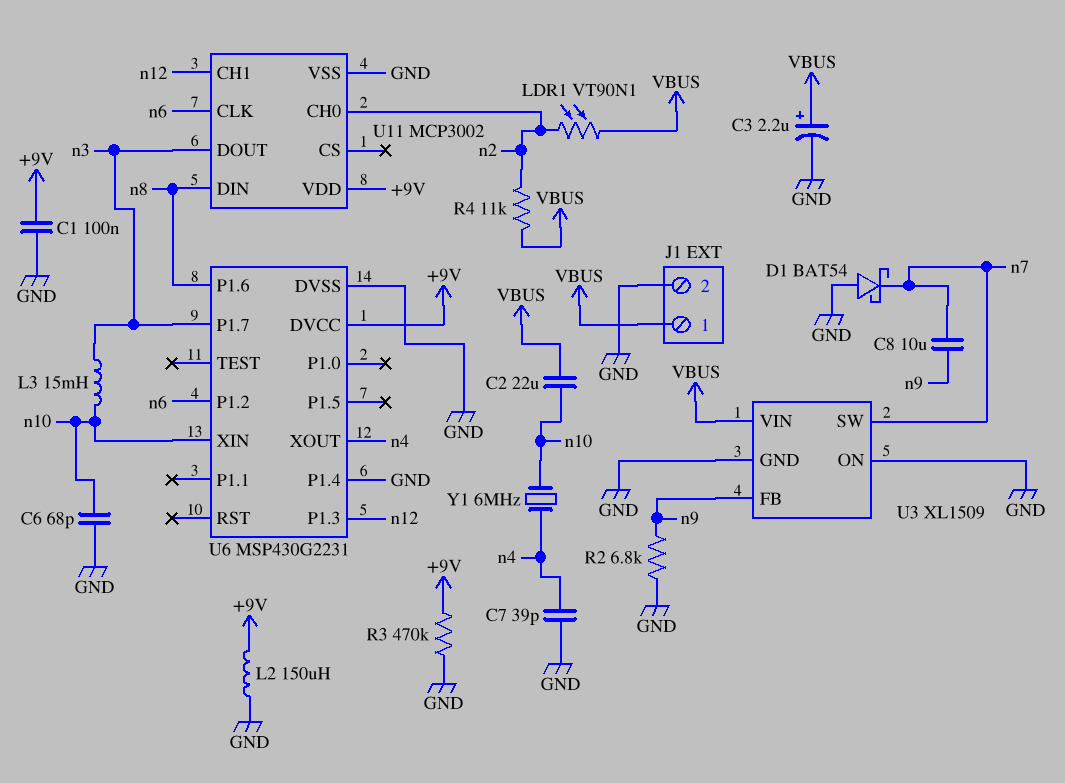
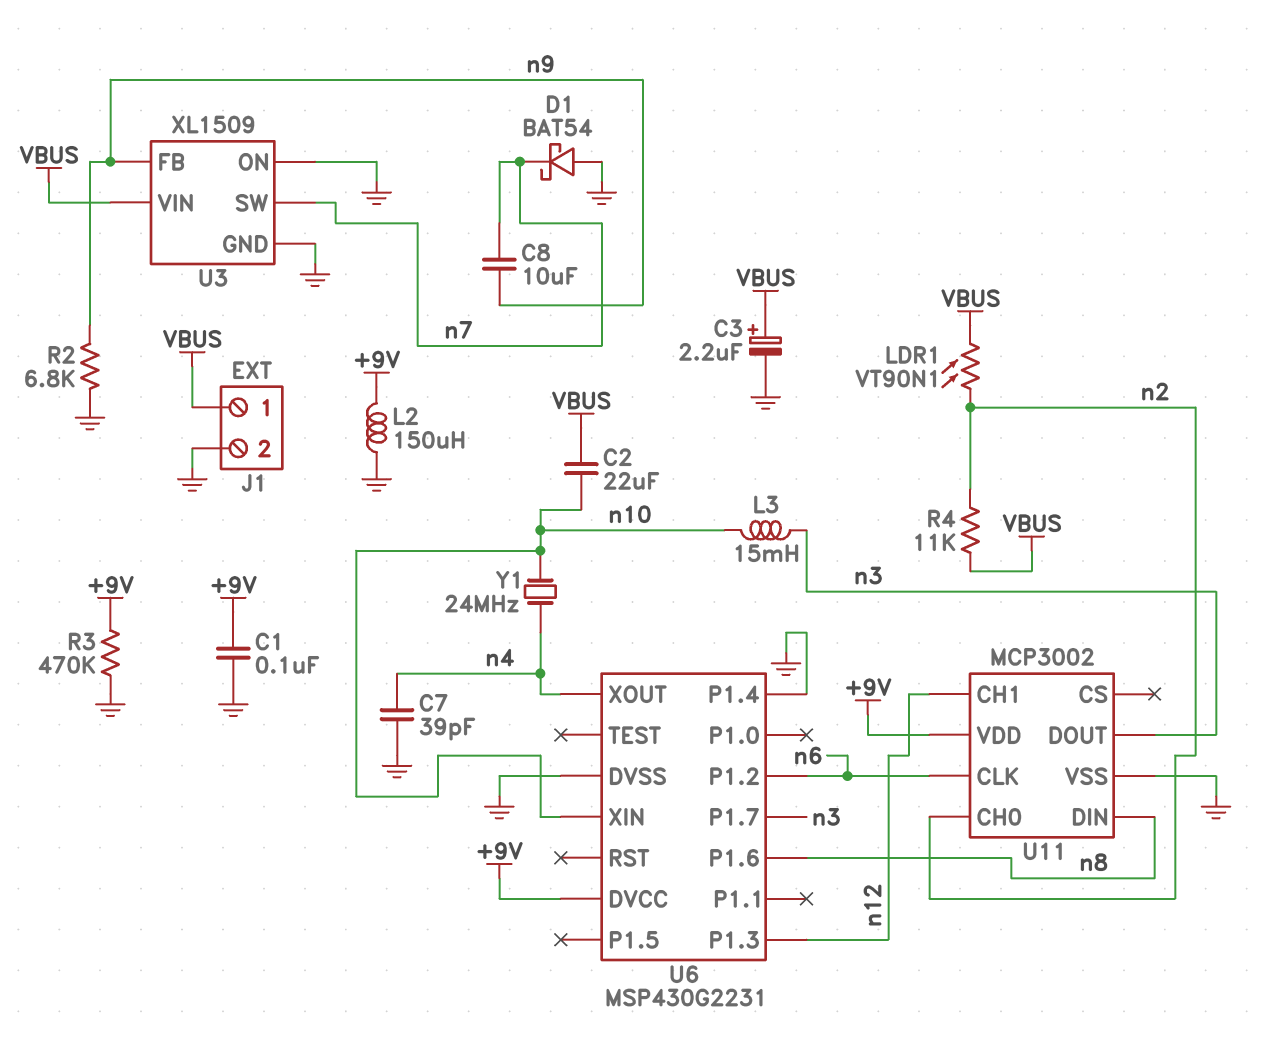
C6: 68pF (GND, n10) -> none
Y1: 6MHz (n4, n10) -> 24MHz (n4, n10)

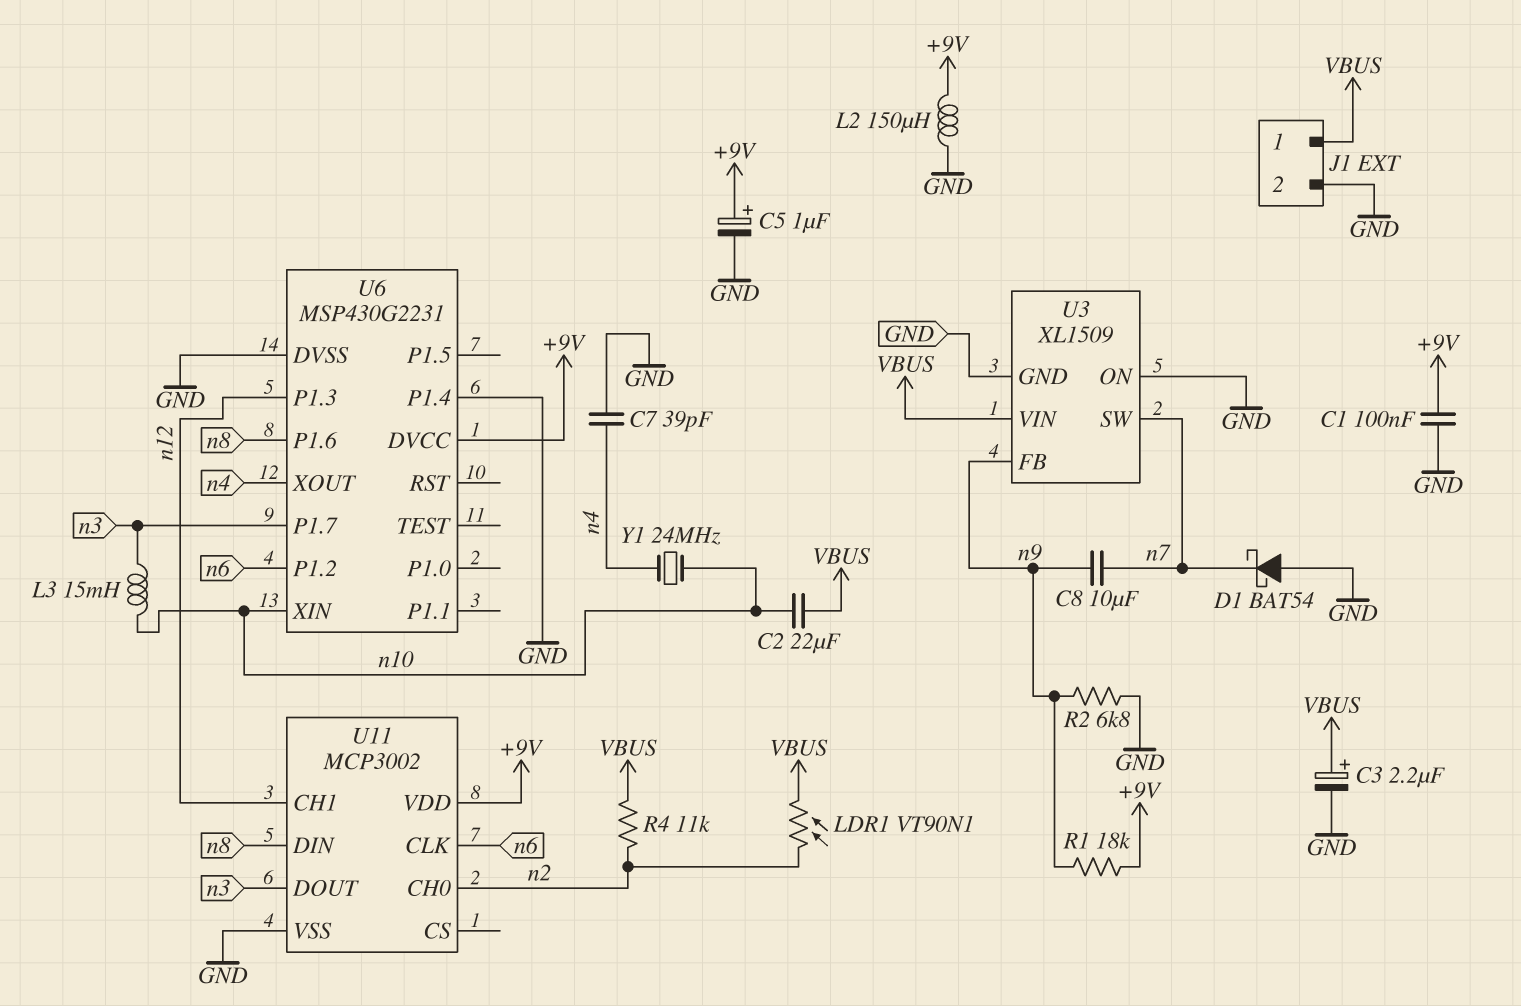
C5: none -> 1uF (plus +9V, minus GND)
R1: none -> 18k (+9V, n9)
R3: 470k (+9V, GND) -> none

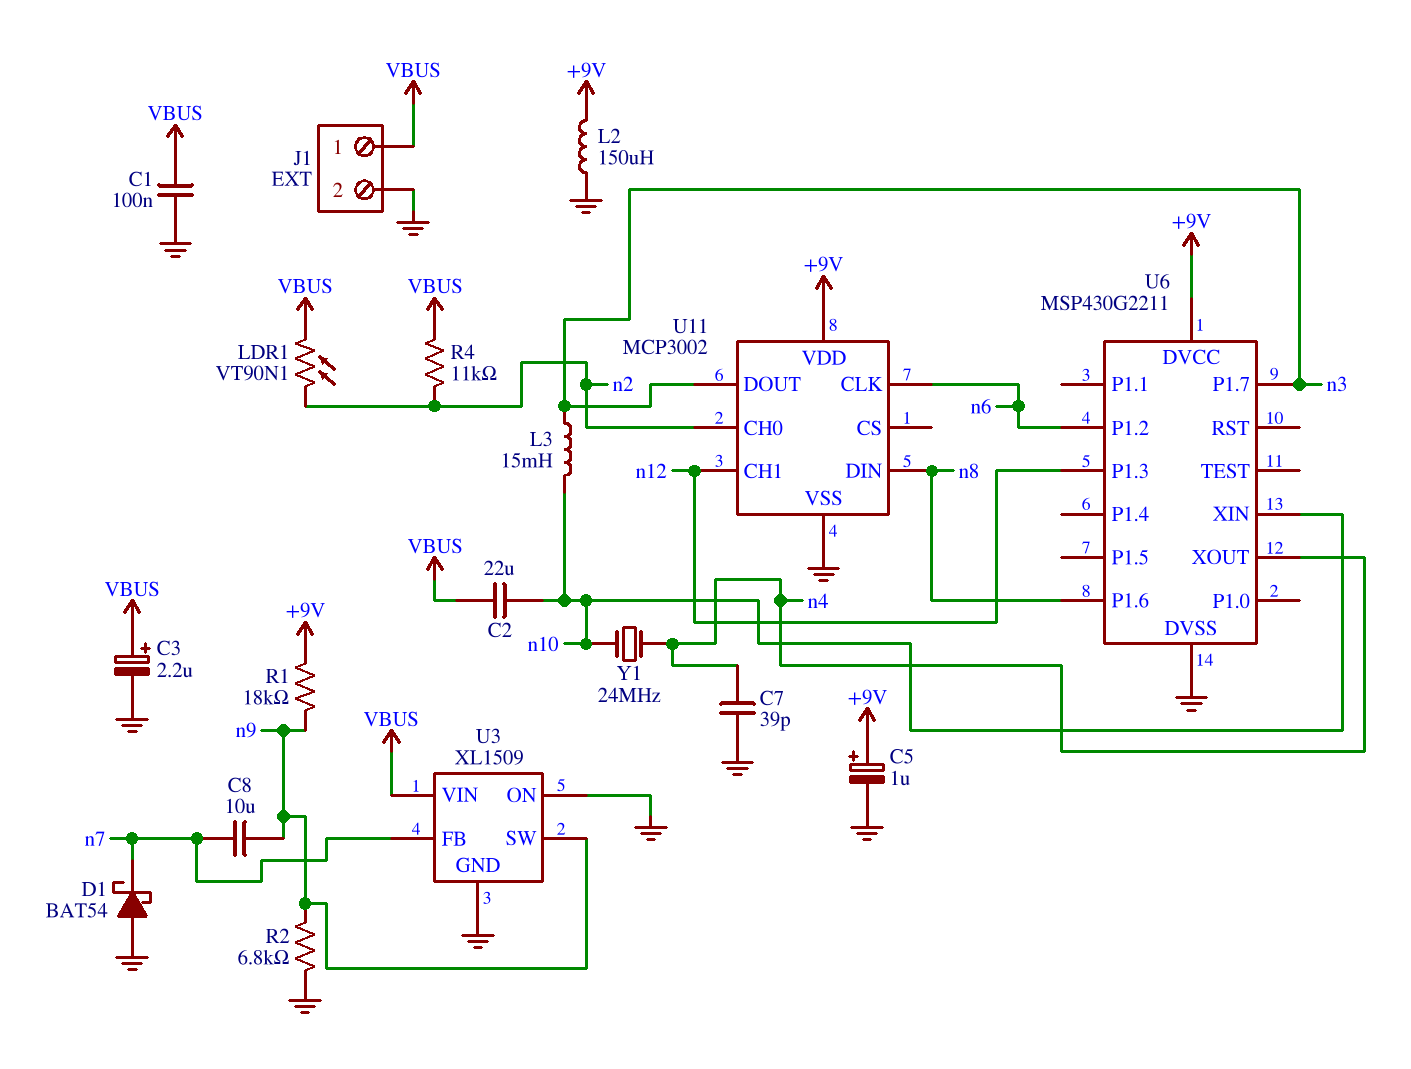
C1: 100nF (+9V, GND) -> 100nF (GND, VBUS)
U3 pin FB: n9 -> n7
U3 pin SW: n7 -> n9
U6: MSP430G2231 -> MSP430G2211
U6 pin P1.4: GND -> none

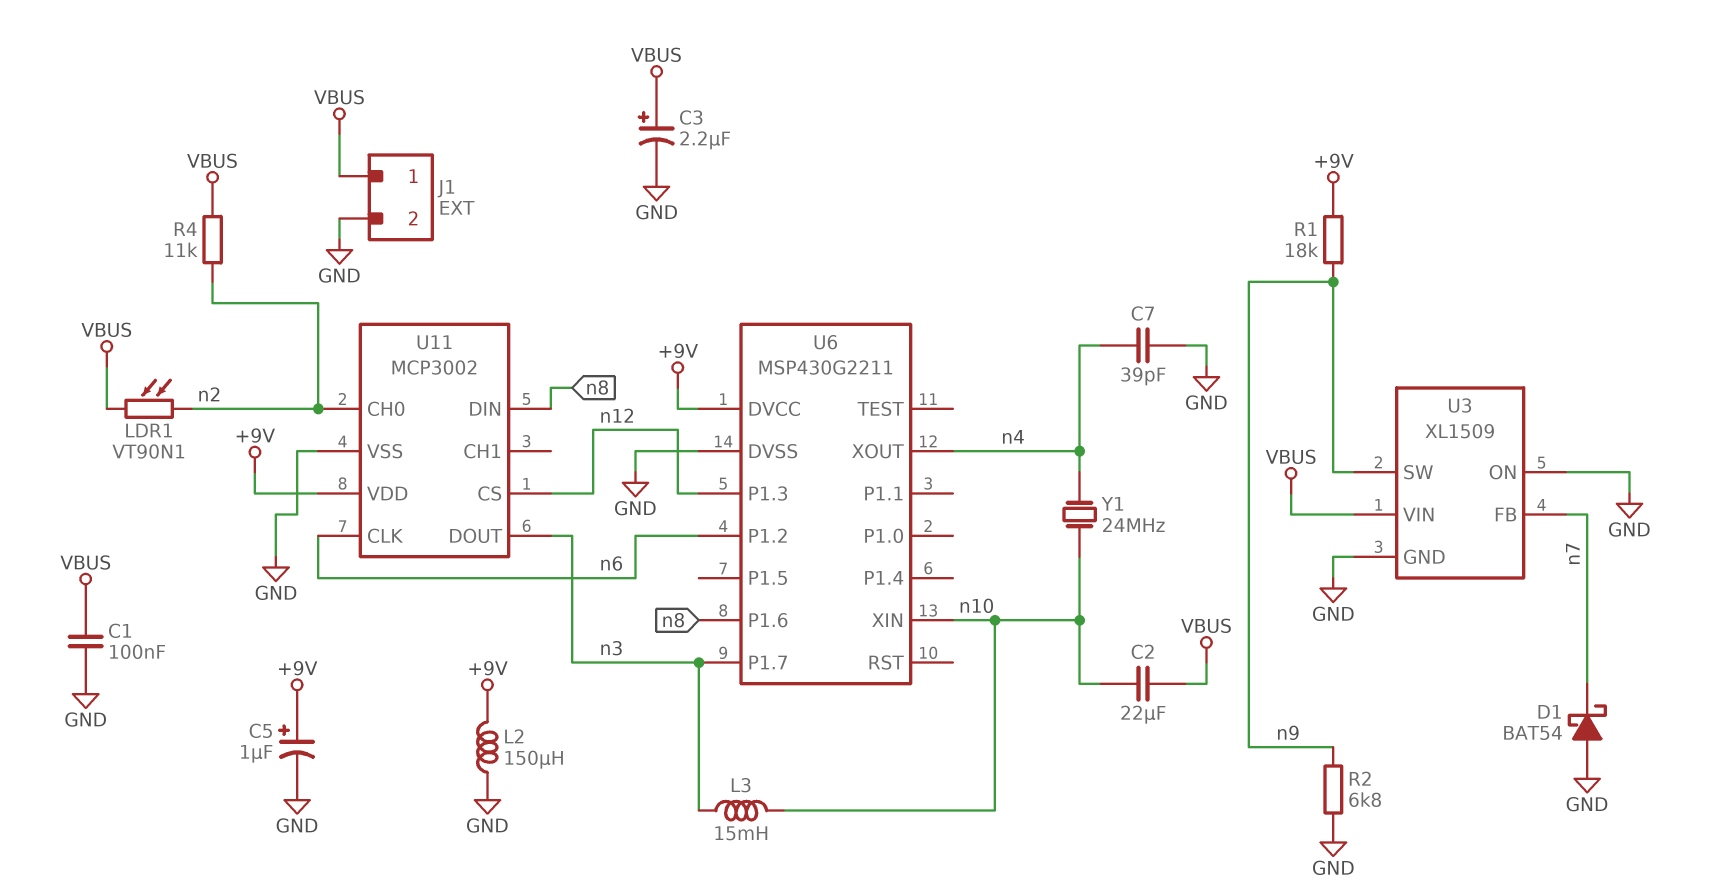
C8: 10uF (n7, n9) -> none
U11 pin CH1: n12 -> none
U11 pin CS: none -> n12

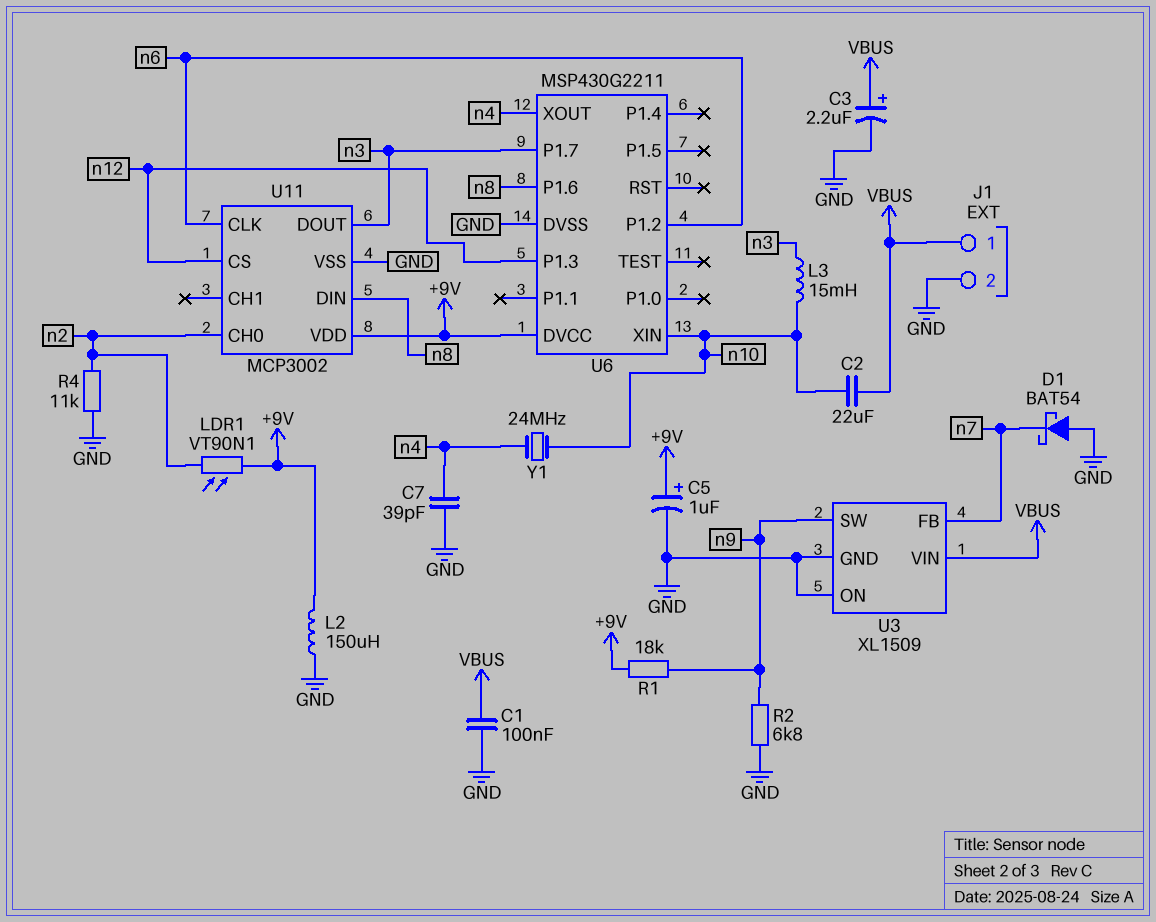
LDR1: VT90N1 (VBUS, n2) -> VT90N1 (+9V, n2)
R4: 11k (VBUS, n2) -> 11k (GND, n2)

